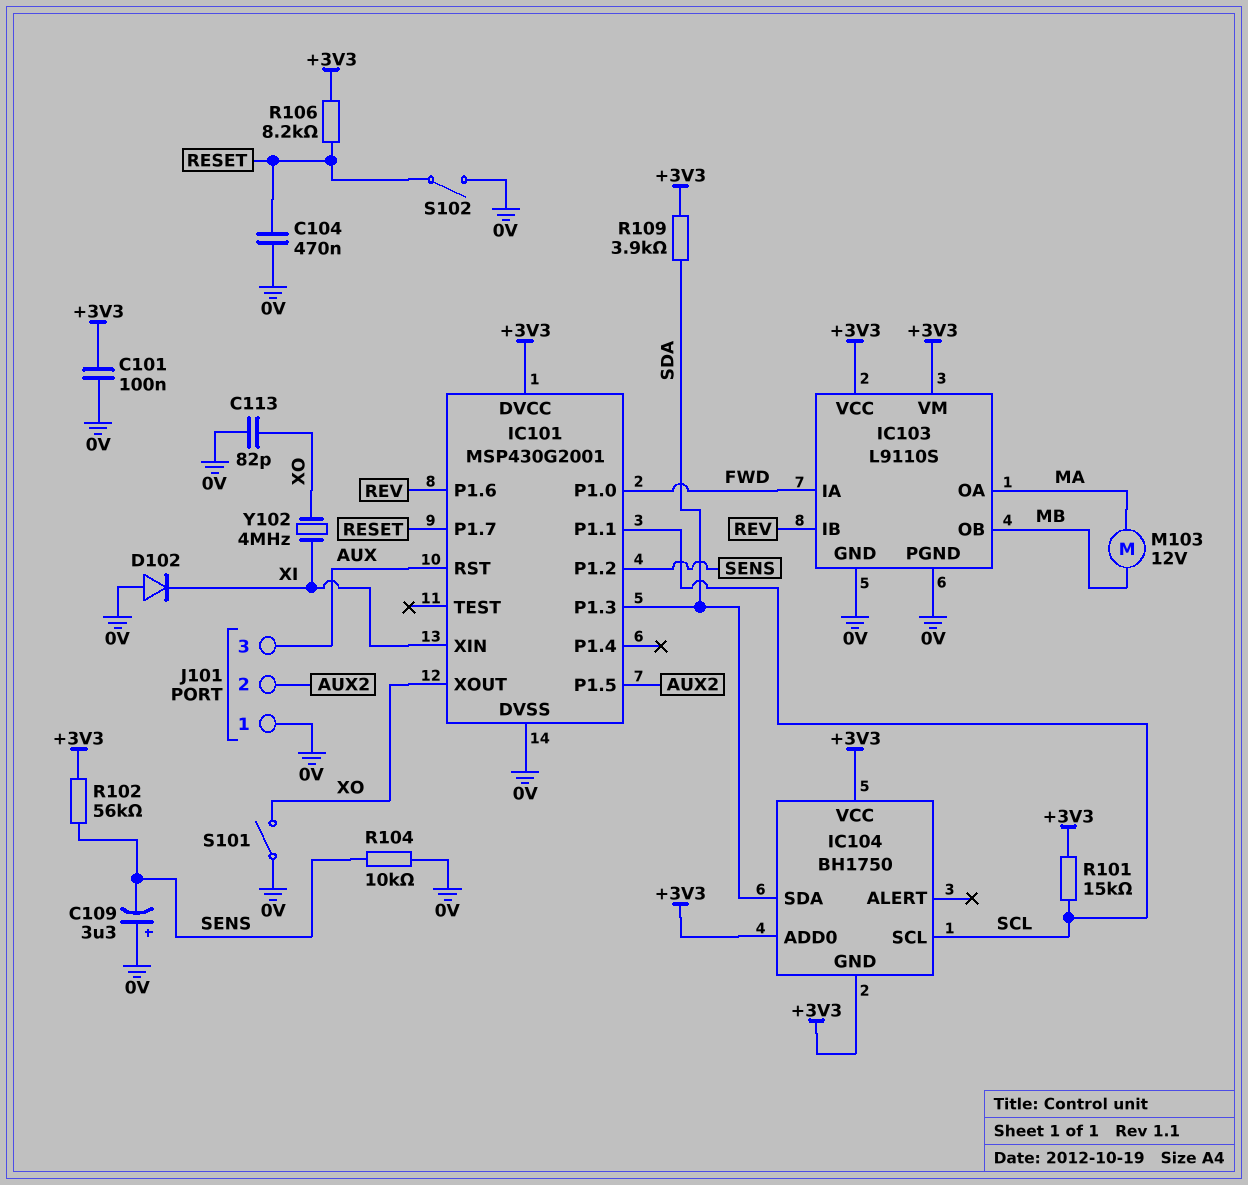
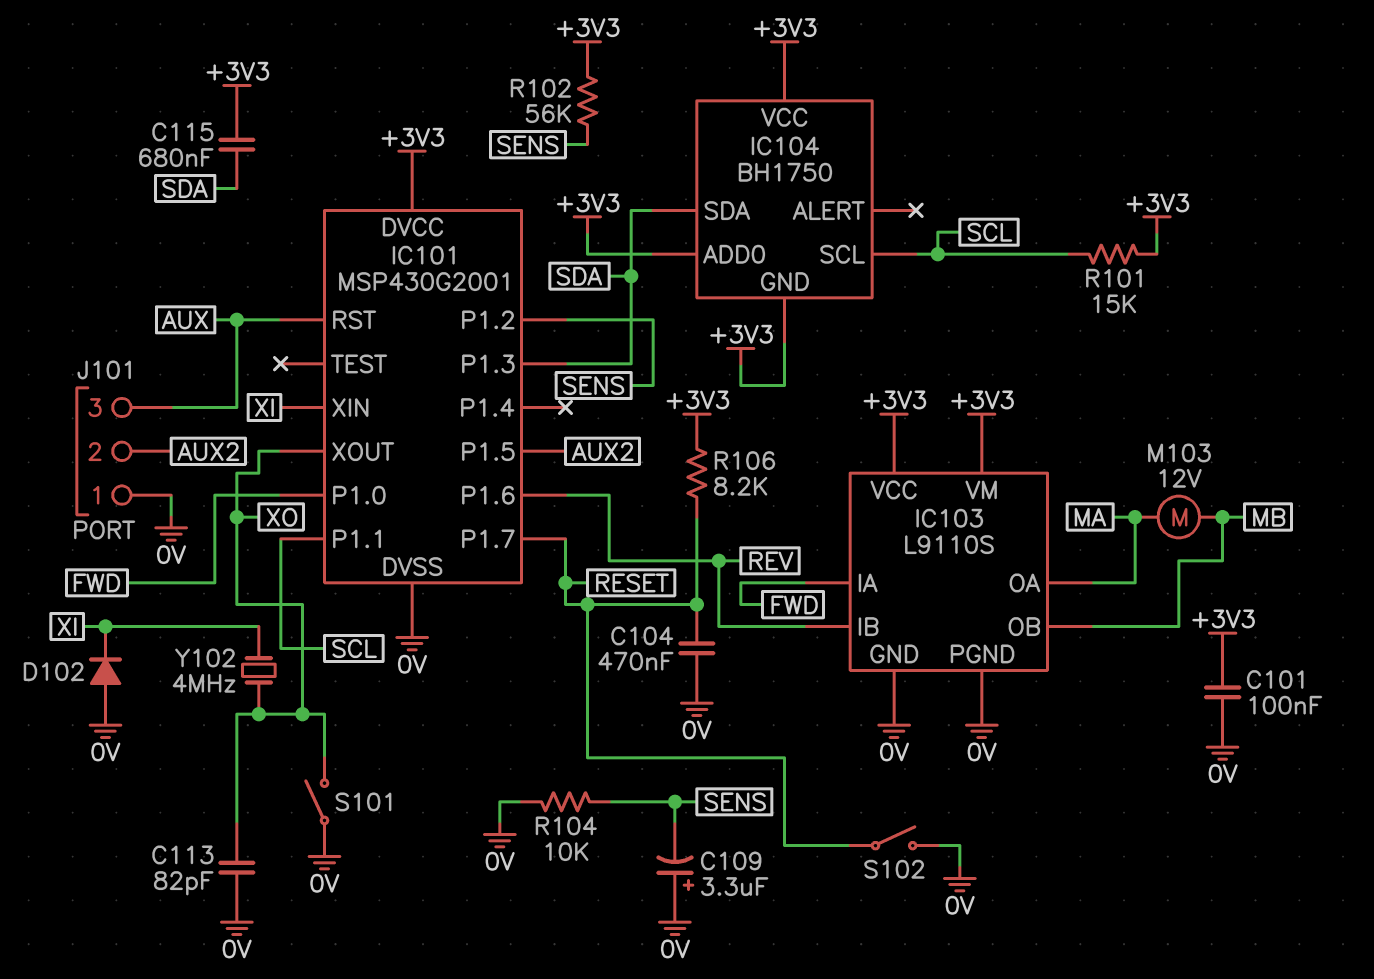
C115: none -> 680nF (+3V3, SDA)
R109: 3.9k (+3V3, SDA) -> none

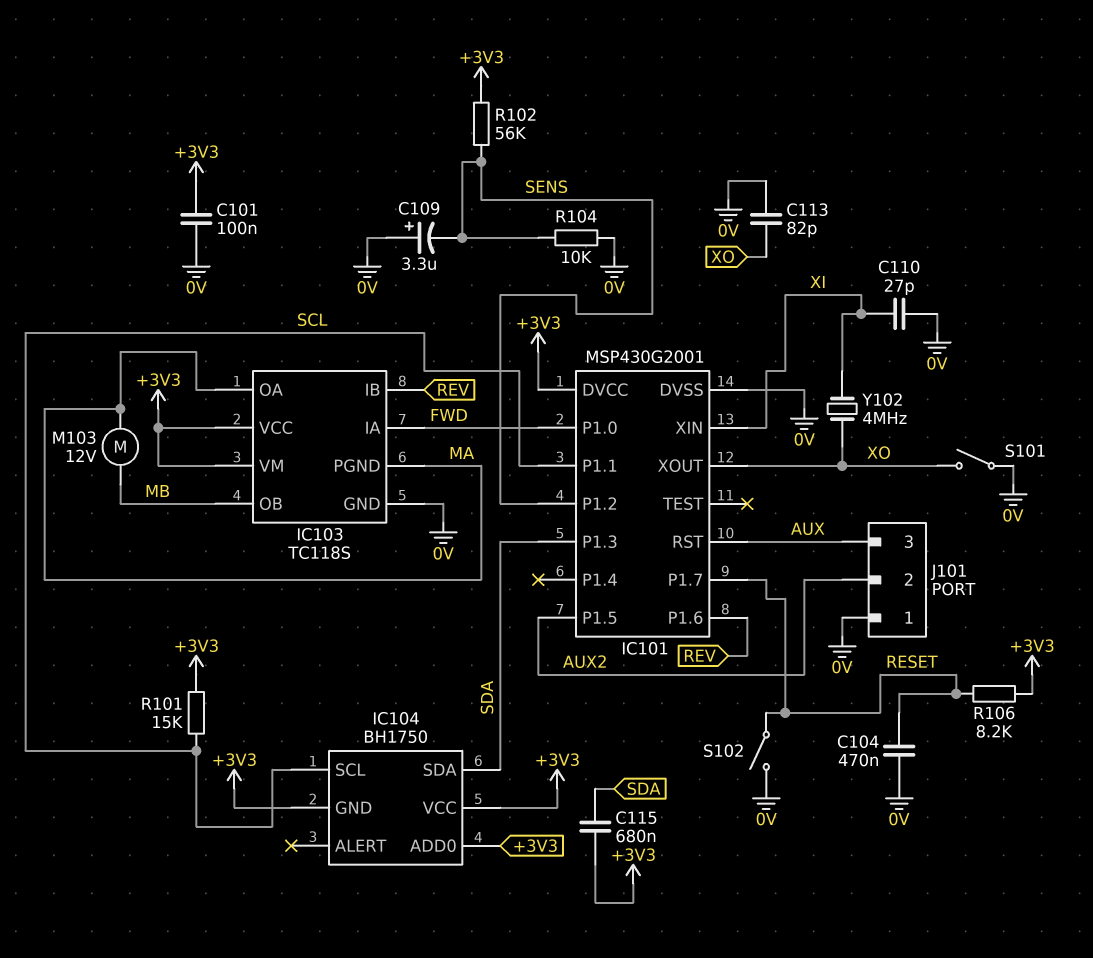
C110: none -> 27pF (0V, XI)
D102: diode (A 0V, K XI) -> none
IC103: L9110S -> TC118S
IC103 pin PGND: 0V -> MA

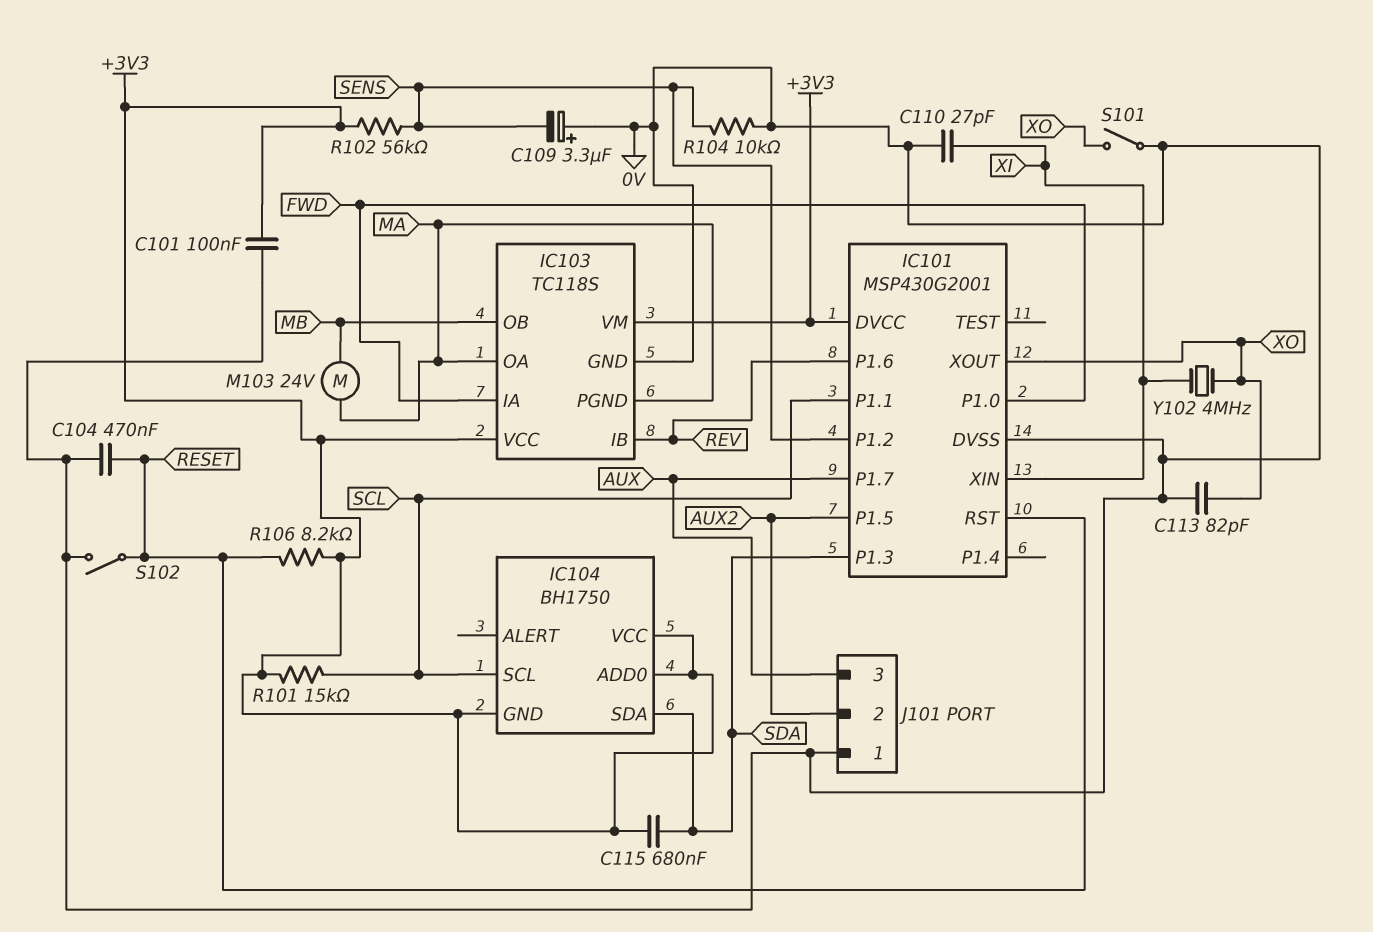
IC101 pin P1.7: RESET -> AUX
IC101 pin RST: AUX -> RESET
M103: motor 12V (MA, MB) -> motor 24V (MA, MB)

